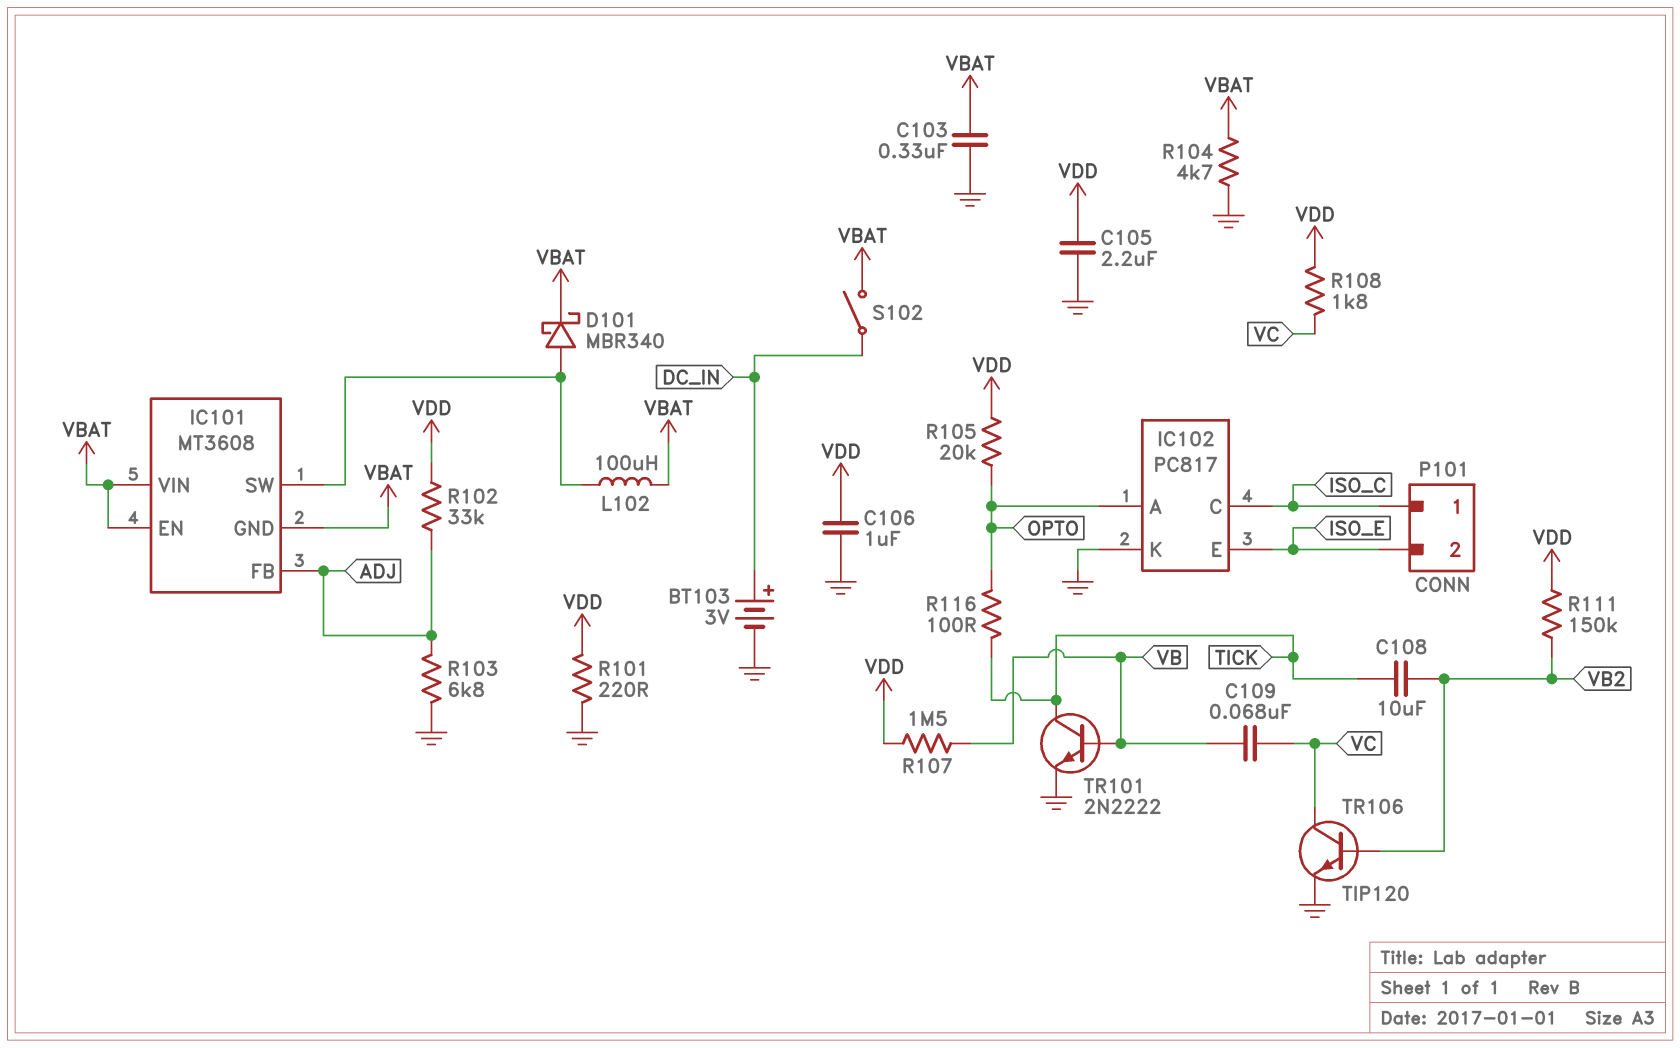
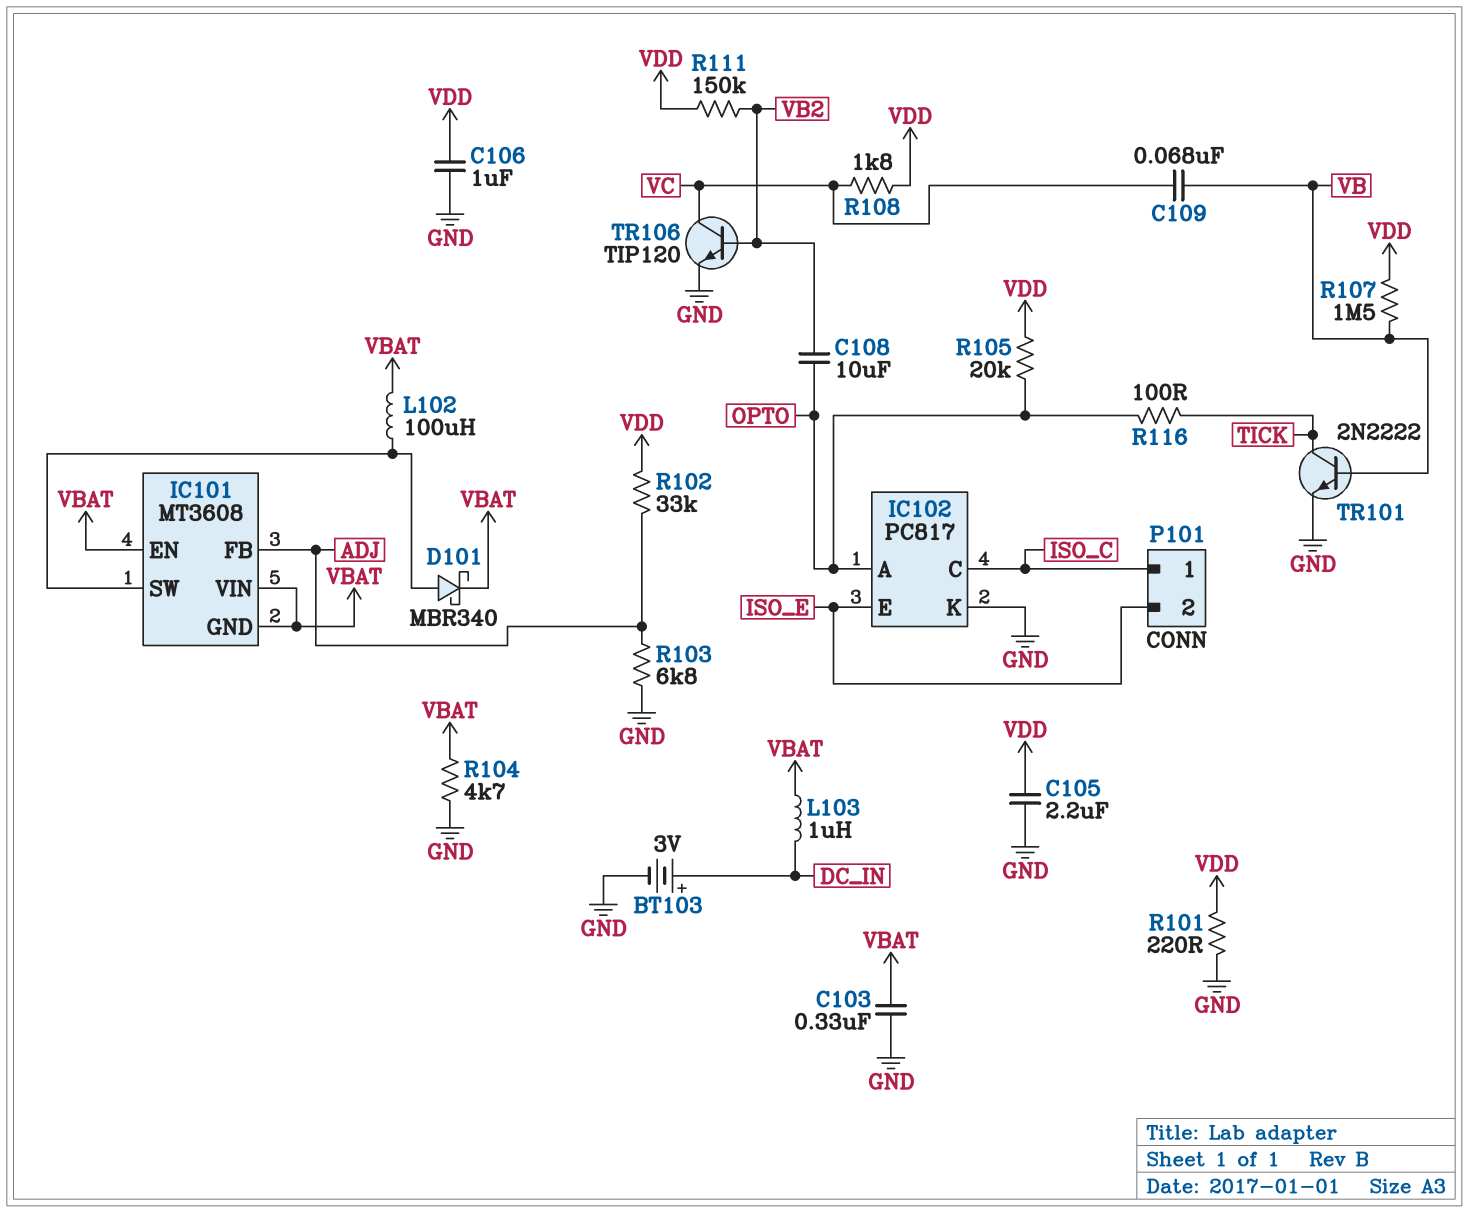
C108: 10uF (TICK, VB2) -> 10uF (OPTO, VB2)
L103: none -> 1uH (DC_IN, VBAT)
S102: switch (DC_IN, VBAT) -> none

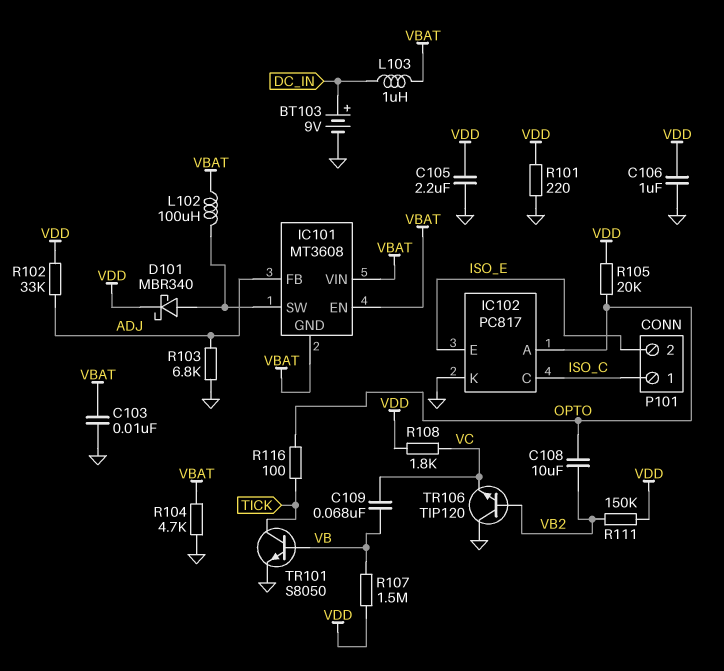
BT103: 3V (plus DC_IN, minus GND) -> 9V (plus DC_IN, minus GND)
C103: 330nF (GND, VBAT) -> 10nF (GND, VBAT)
D101: schottky MBR340 (A IC101/SW, K VBAT) -> schottky MBR340 (A IC101/SW, K VDD)
TR101: NPN 2N2222 (B VB, C TICK, E GND) -> NPN S8050 (B VB, C TICK, E GND)
TR106: NPN TIP120 (B VB2, C VC, E GND) -> NPN TIP120 (B VB2, C GND, E VC)

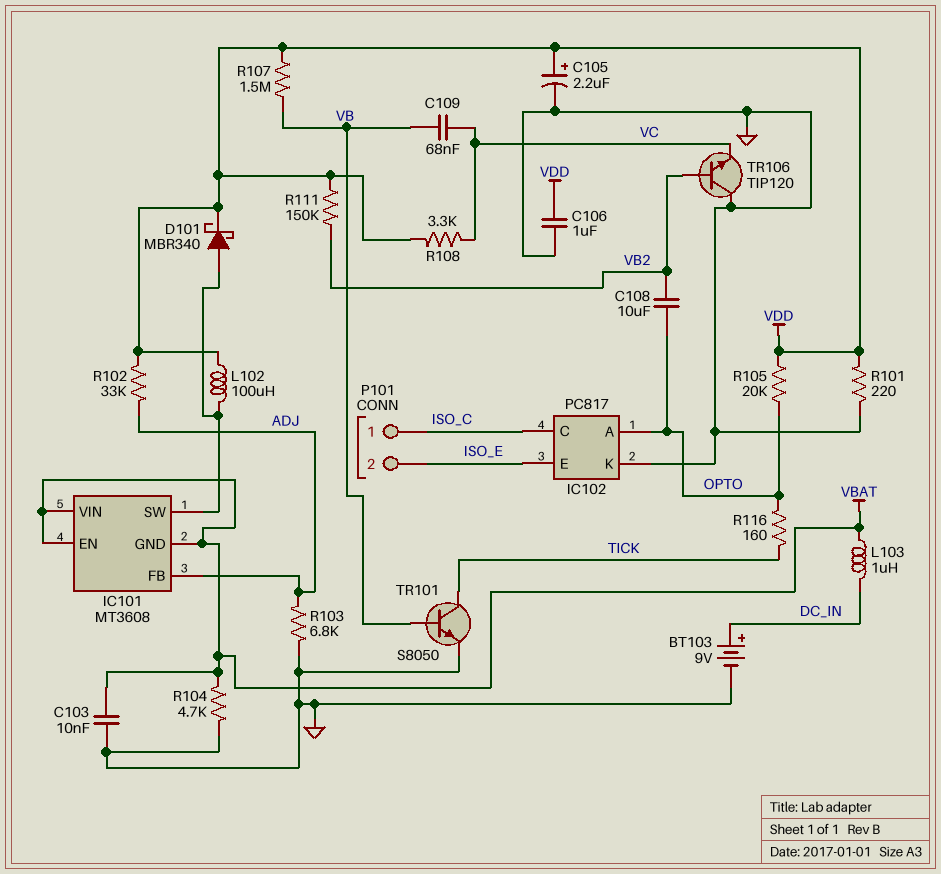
C105: 2.2uF (GND, VDD) -> 2.2uF (plus VDD, minus GND)
L102: 100uH (IC101/SW, VBAT) -> 100uH (IC101/SW, VDD)
R108: 1.8k (VC, VDD) -> 3.3k (VC, VDD)
R116: 100 (OPTO, TICK) -> 160 (OPTO, TICK)

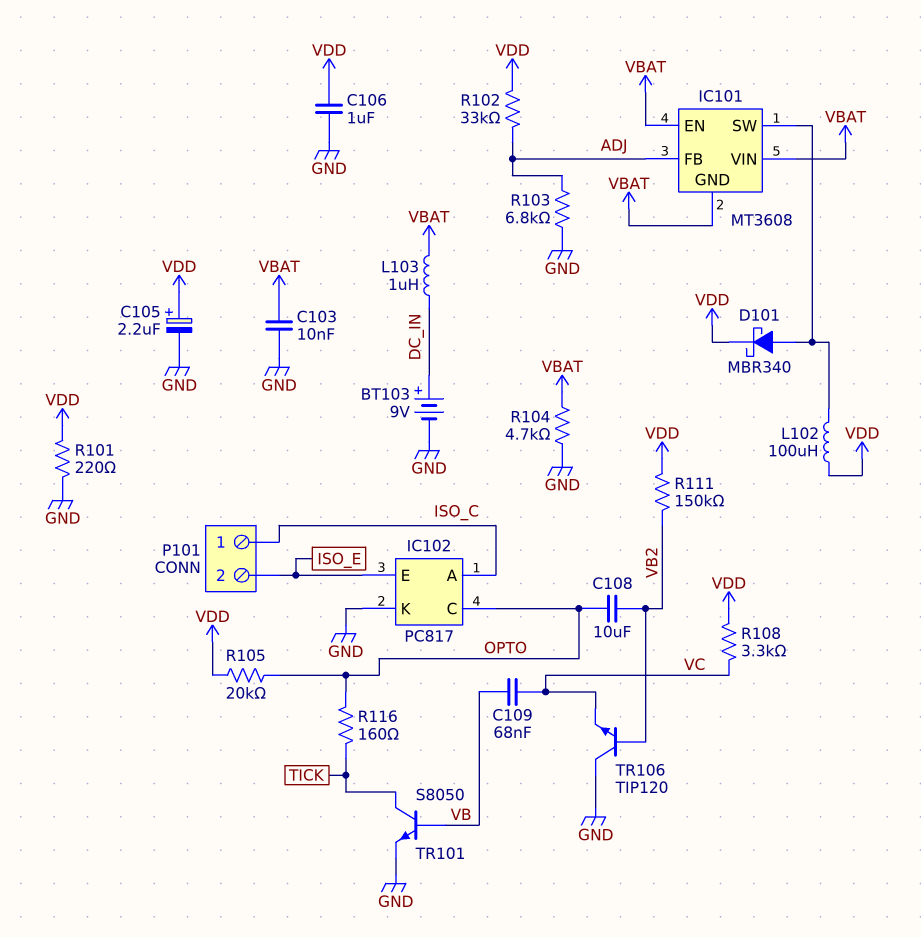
IC102 pin A: OPTO -> ISO_C
IC102 pin C: ISO_C -> OPTO
R107: 1.5M (VB, VDD) -> none

